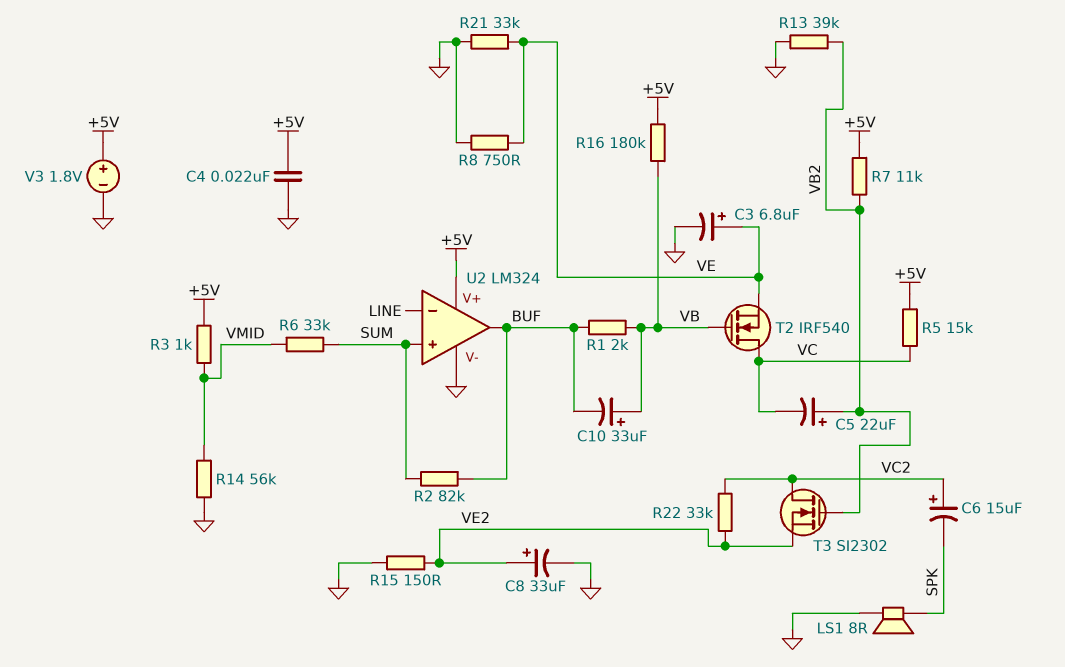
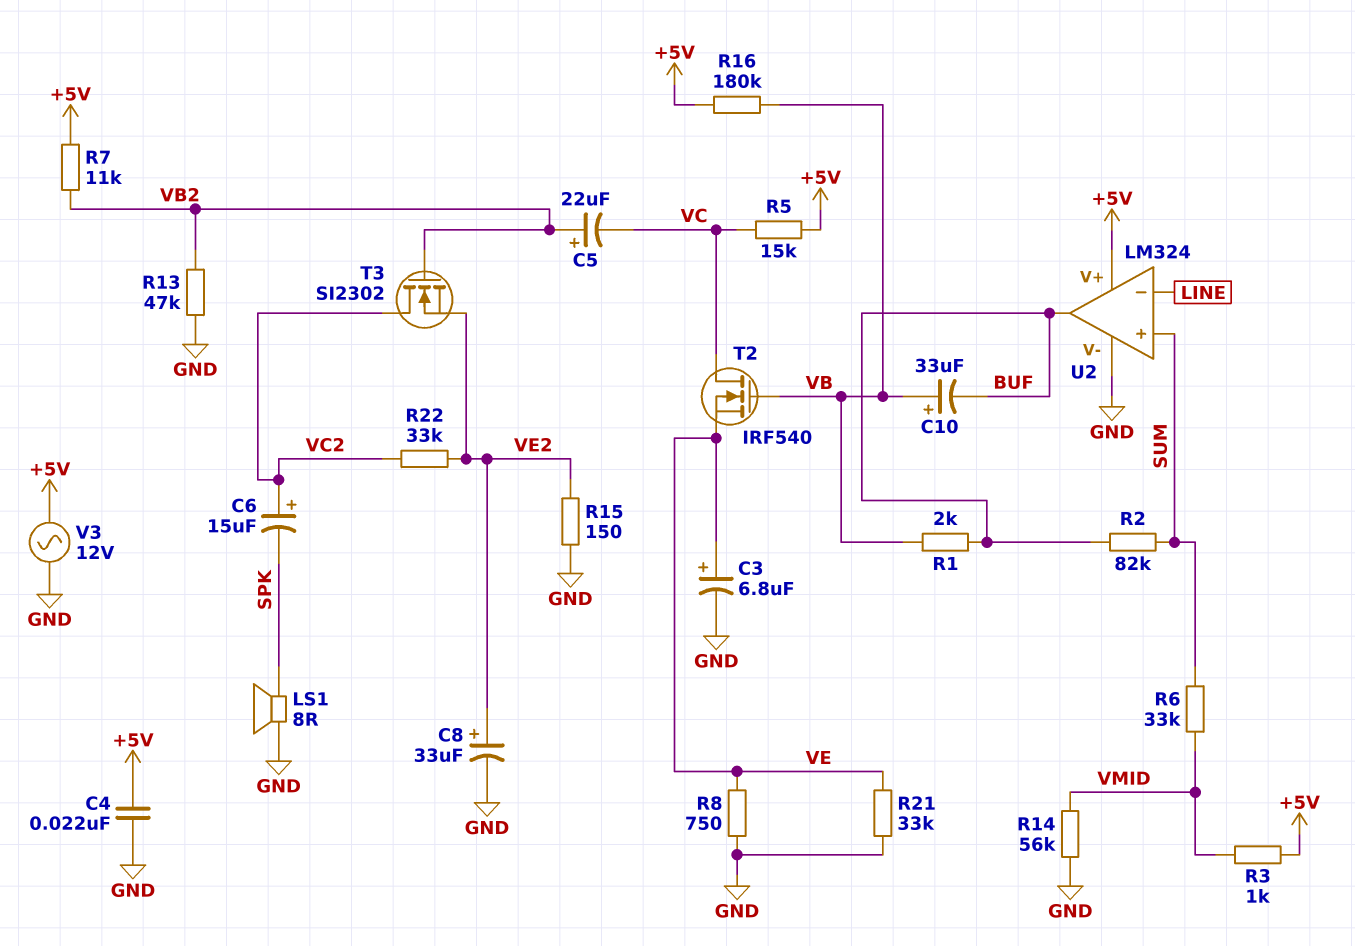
R13: 39k (GND, VB2) -> 47k (GND, VB2)
V3: 1.8V (plus +5V, minus GND) -> AC 12V (+5V, GND)

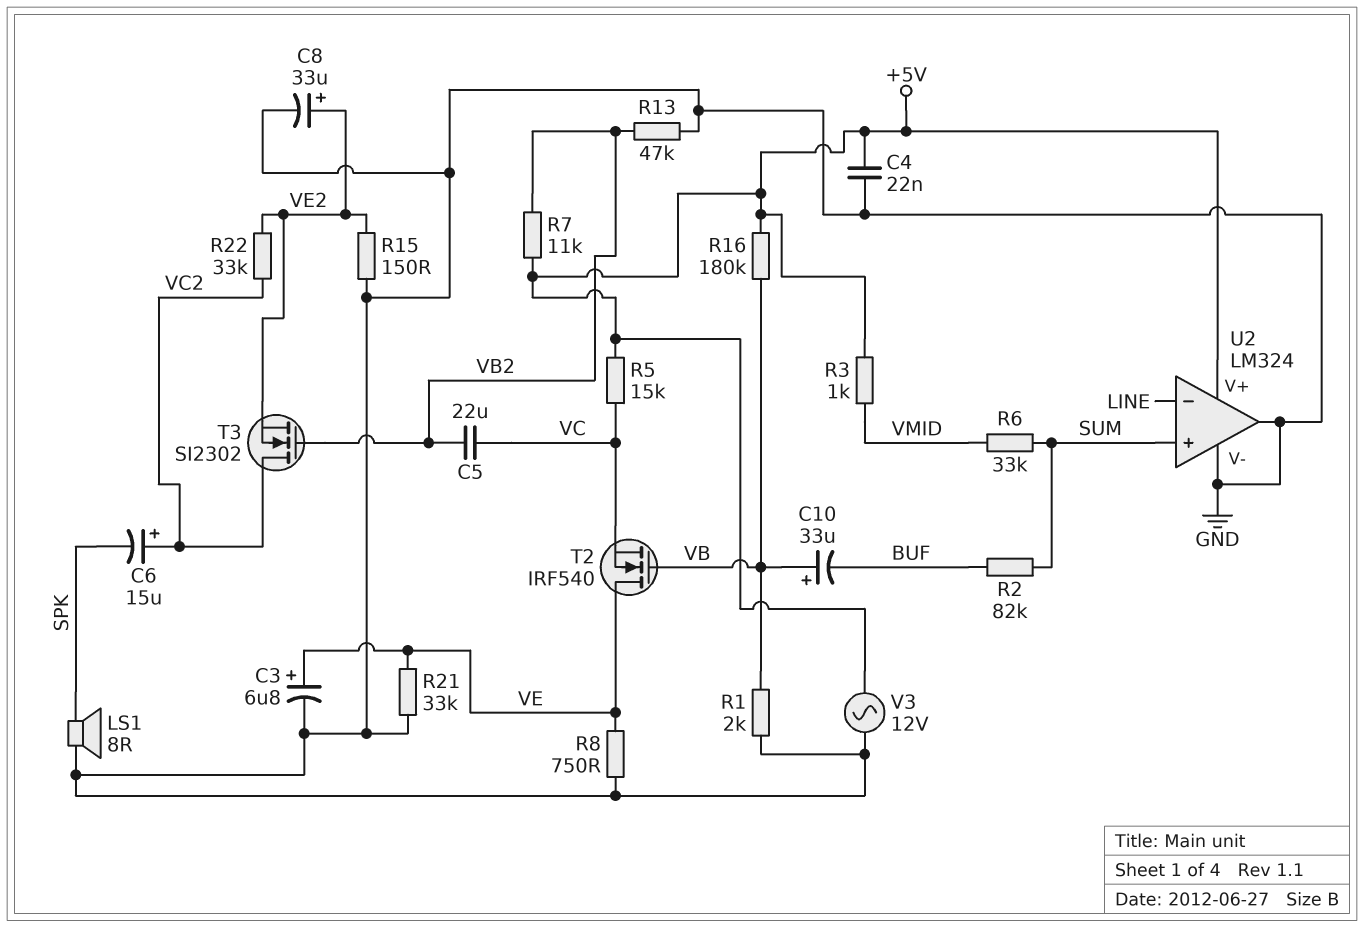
C5: 22uF (plus VB2, minus VC) -> 22uF (VB2, VC)
R1: 2k (BUF, VB) -> 2k (GND, VB)
R14: 56k (GND, VMID) -> none
T2: NMOS IRF540 (G VB, D VC, S VE) -> NMOS IRF540 (G VB, D VE, S VC)
U2 pin out: BUF -> GND

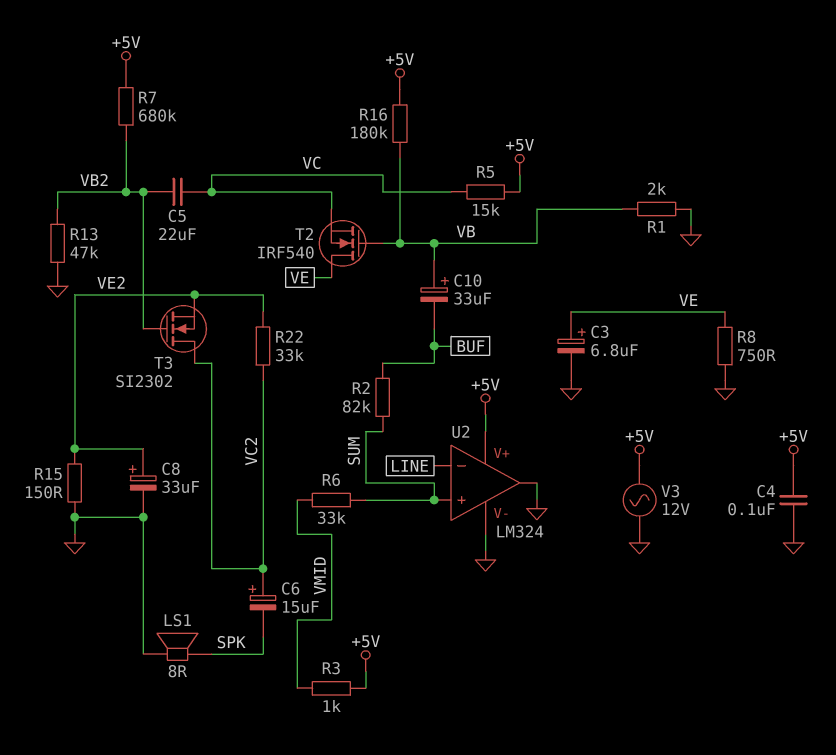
C4: 22nF (+5V, GND) -> 100nF (+5V, GND)
R7: 11k (+5V, VB2) -> 680k (+5V, VB2)
R21: 33k (GND, VE) -> none

